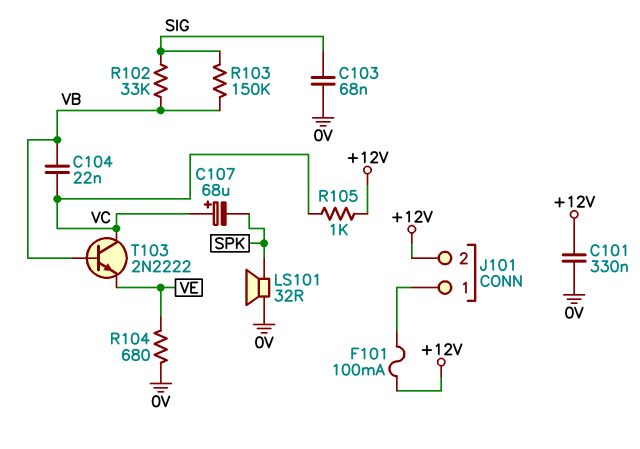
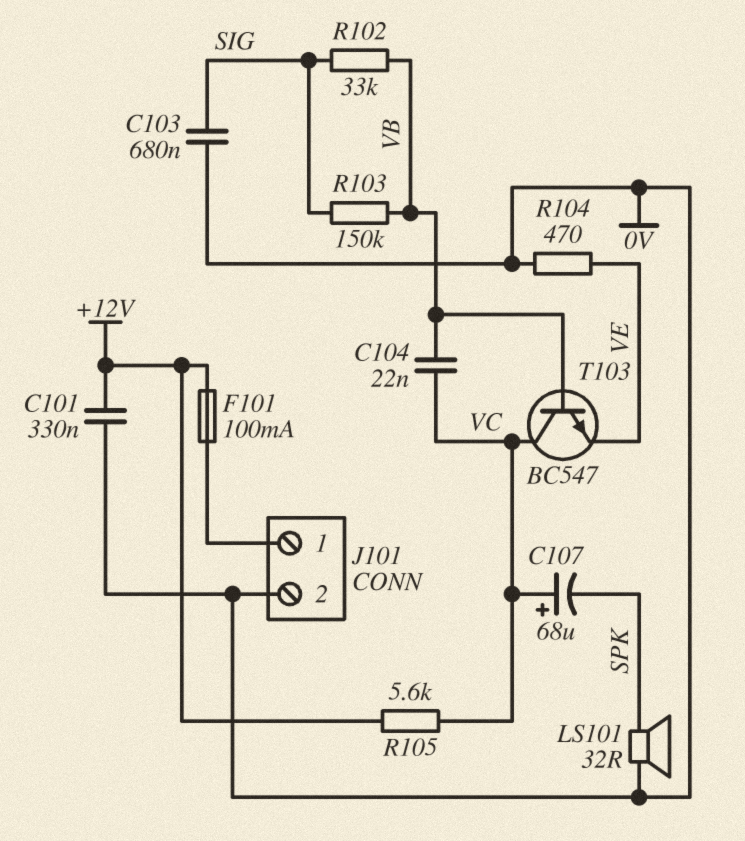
C103: 68nF (0V, SIG) -> 680nF (0V, SIG)
J101 pin 2: +12V -> 0V
R104: 680 (0V, VE) -> 470 (0V, VE)
R105: 1k (+12V, VC) -> 5.6k (+12V, VC)
T103: NPN 2N2222 (B VB, C VC, E VE) -> NPN BC547 (B VB, C VC, E VE)

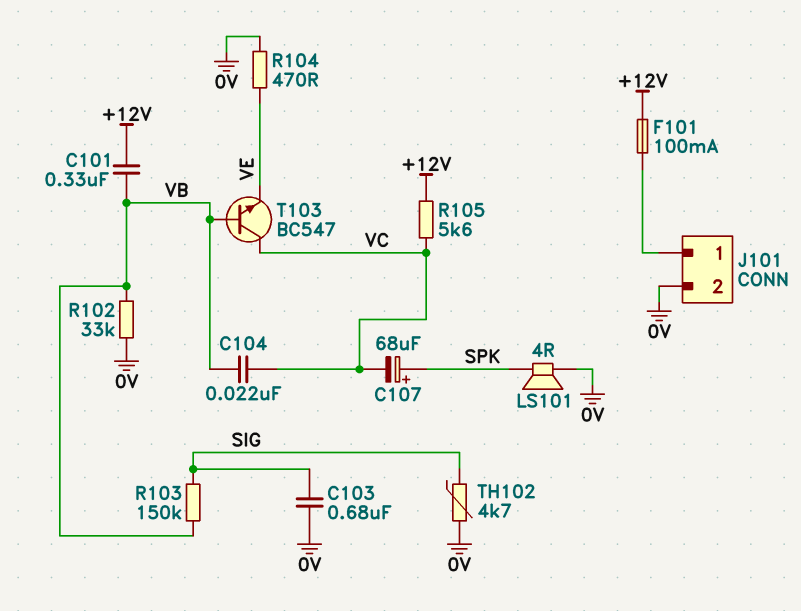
C101: 330nF (+12V, 0V) -> 330nF (+12V, VB)
C107: 68uF (plus VC, minus SPK) -> 68uF (plus SPK, minus VC)
LS101: speaker 32R (0V, SPK) -> speaker 4R (0V, SPK)
R102: 33k (SIG, VB) -> 33k (0V, VB)
TH102: none -> 4.7k (0V, SIG)

